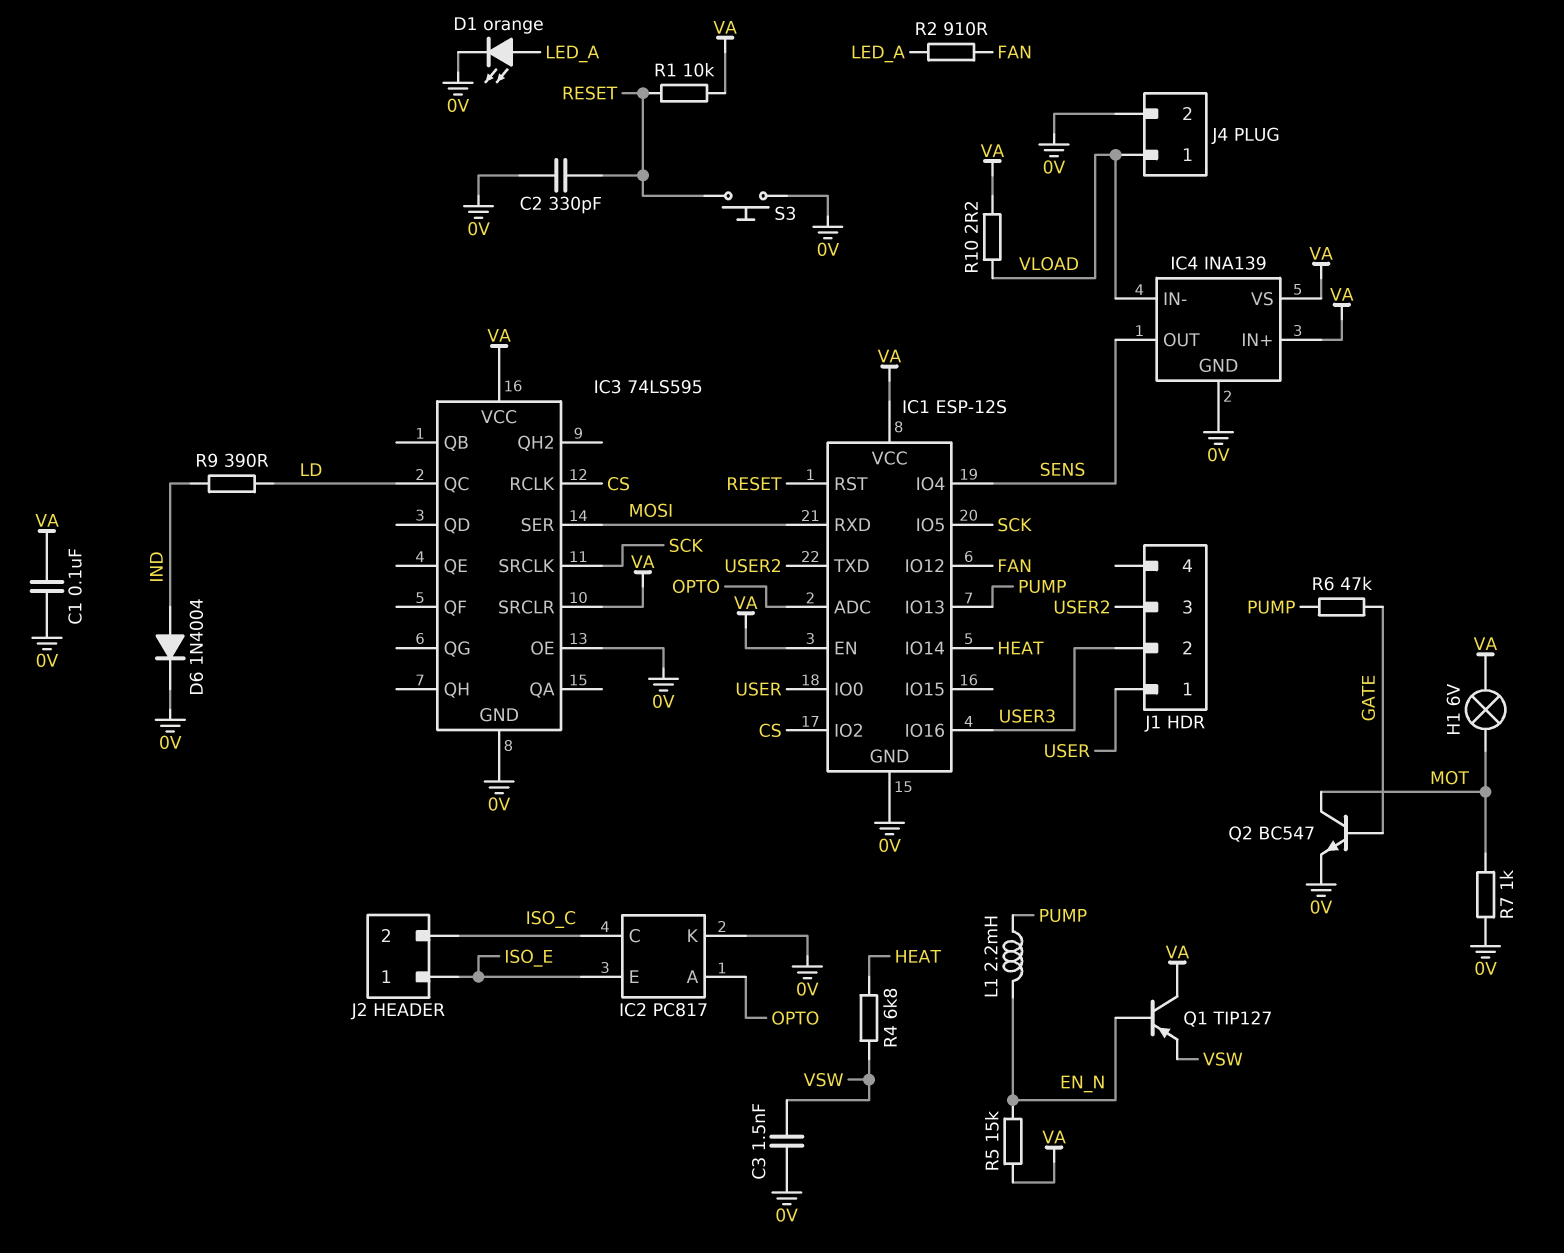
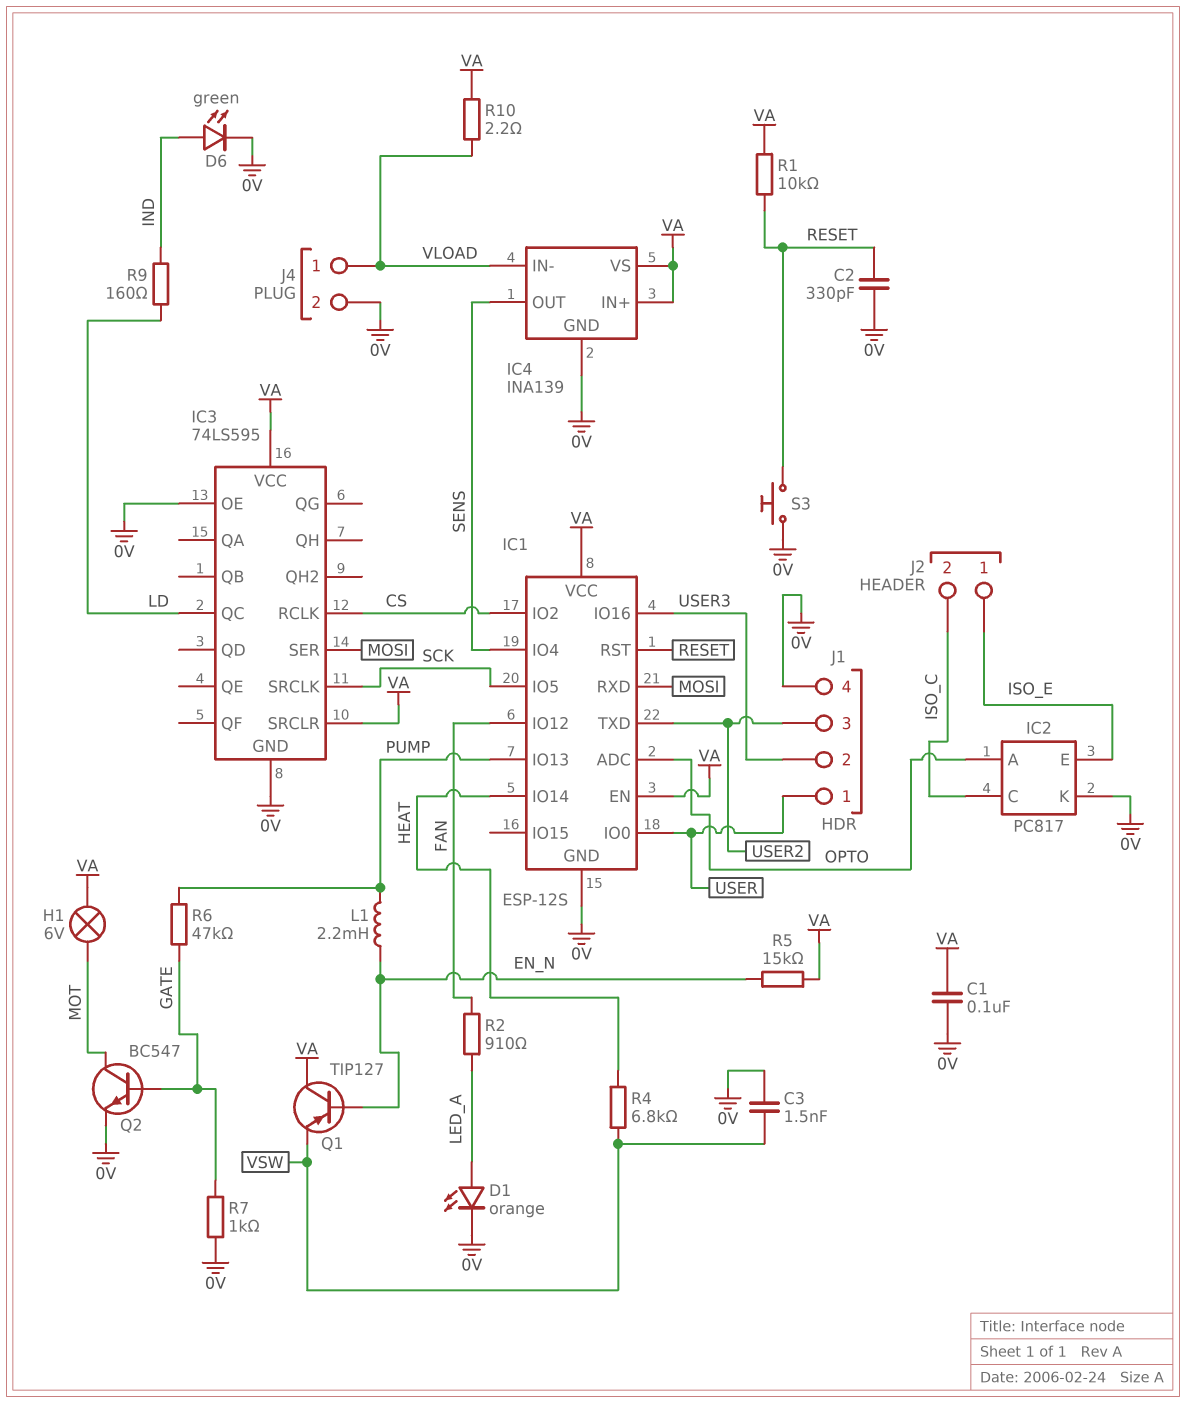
D6: diode 1N4004 (A IND, K 0V) -> LED green (A IND, K 0V)
J1 pin 4: none -> 0V
R7: 1k (0V, MOT) -> 1k (0V, GATE)
R9: 390 (IND, LD) -> 160 (IND, LD)

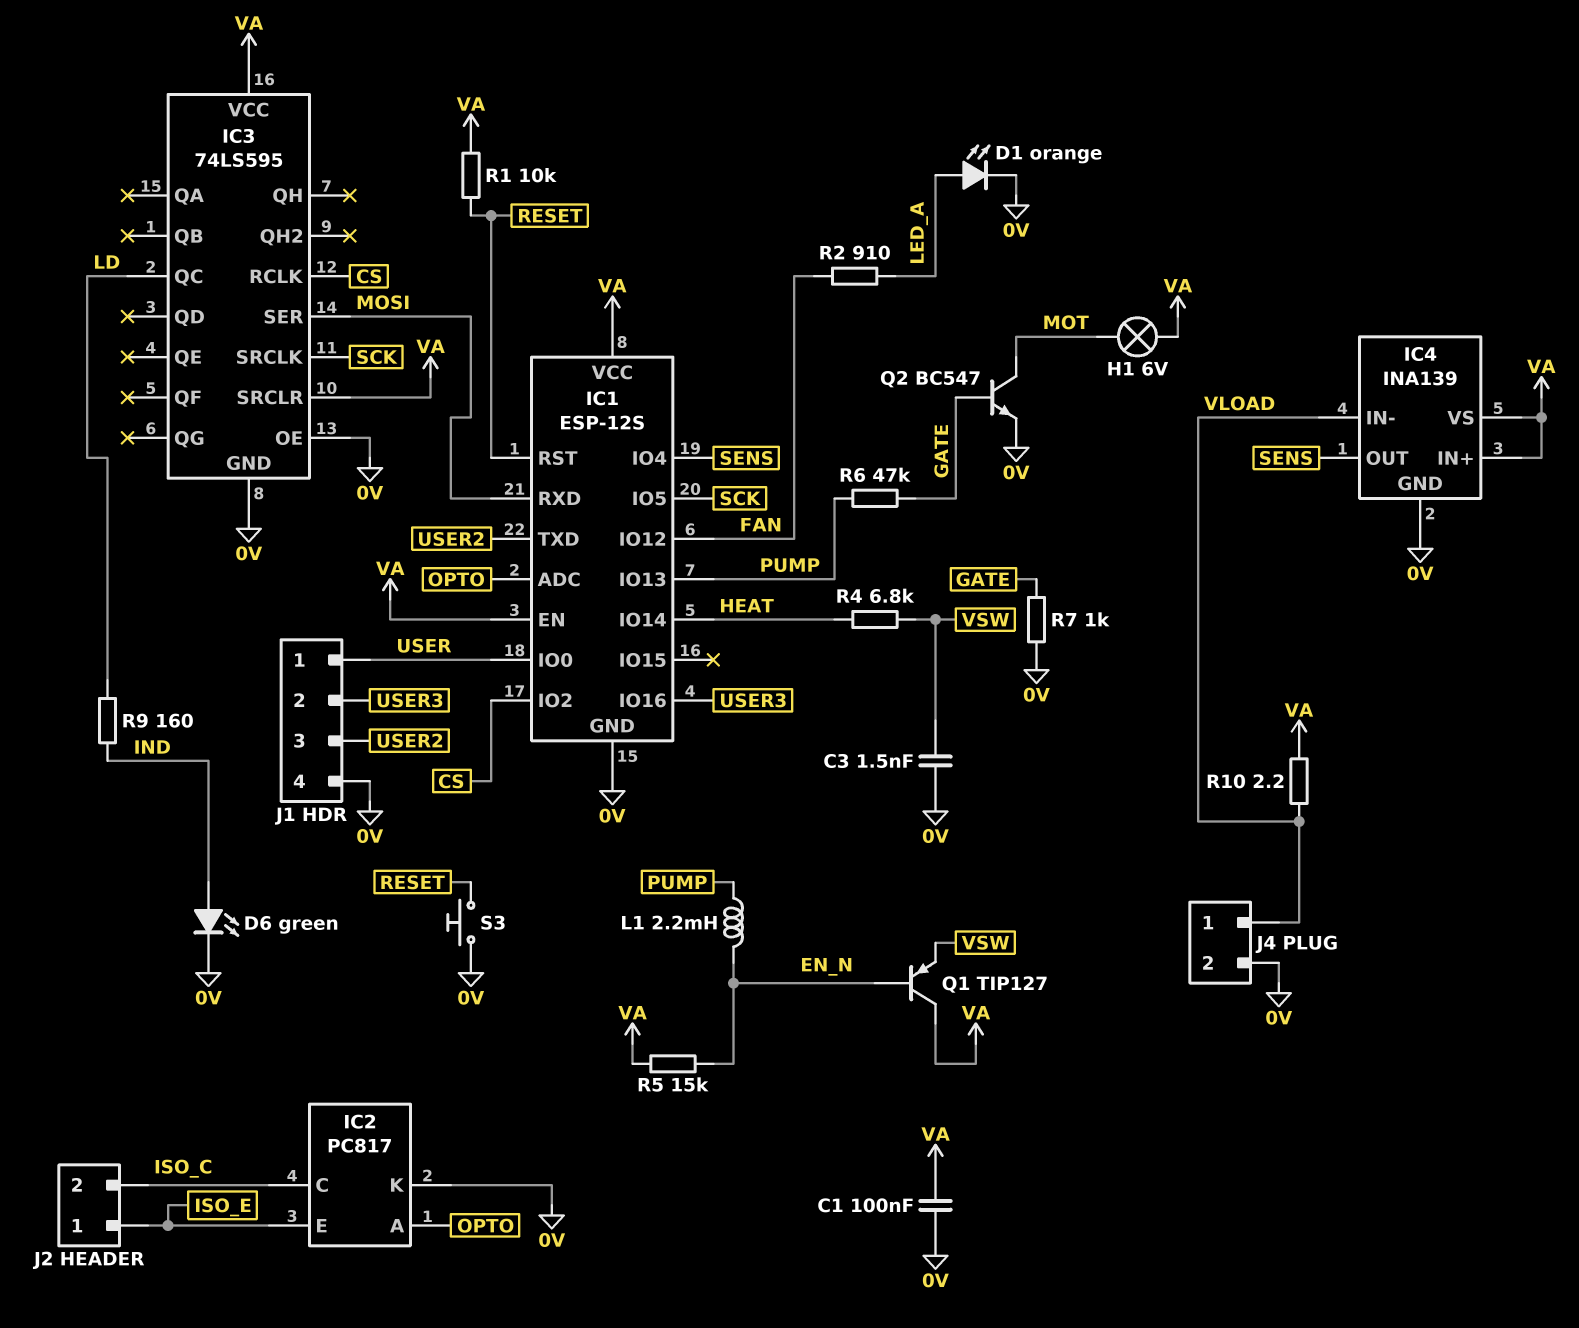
C2: 330pF (0V, RESET) -> none

